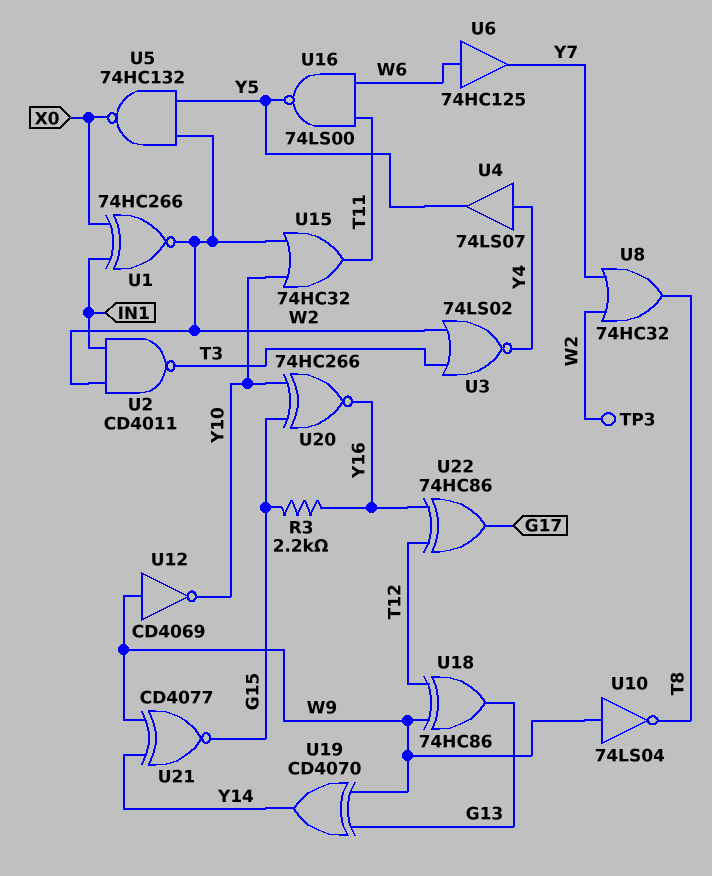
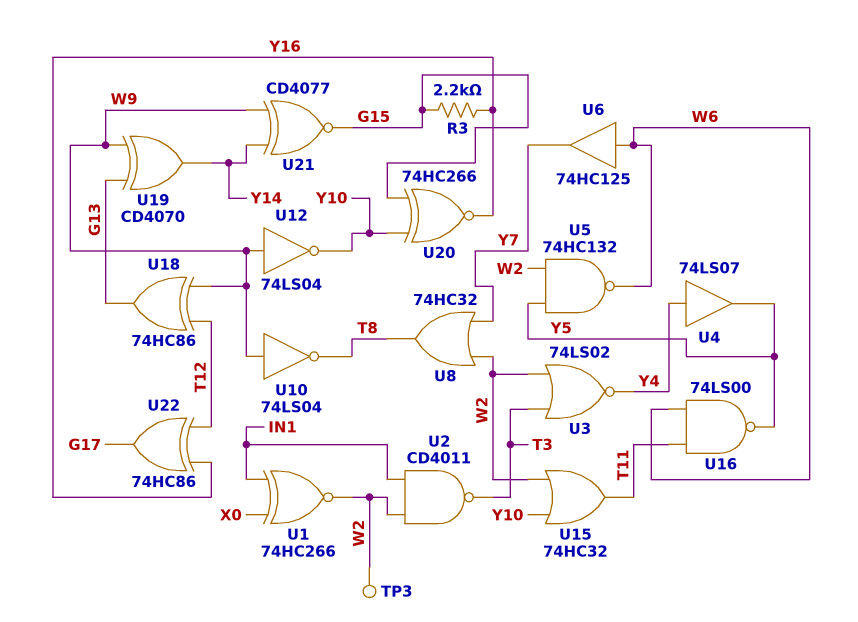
U5: NAND 74HC132 (in W2, in Y5, out X0) -> NAND 74HC132 (in W2, in Y5, out W6)
U12: NOT CD4069 (in W9, out Y10) -> NOT 74LS04 (in W9, out Y10)

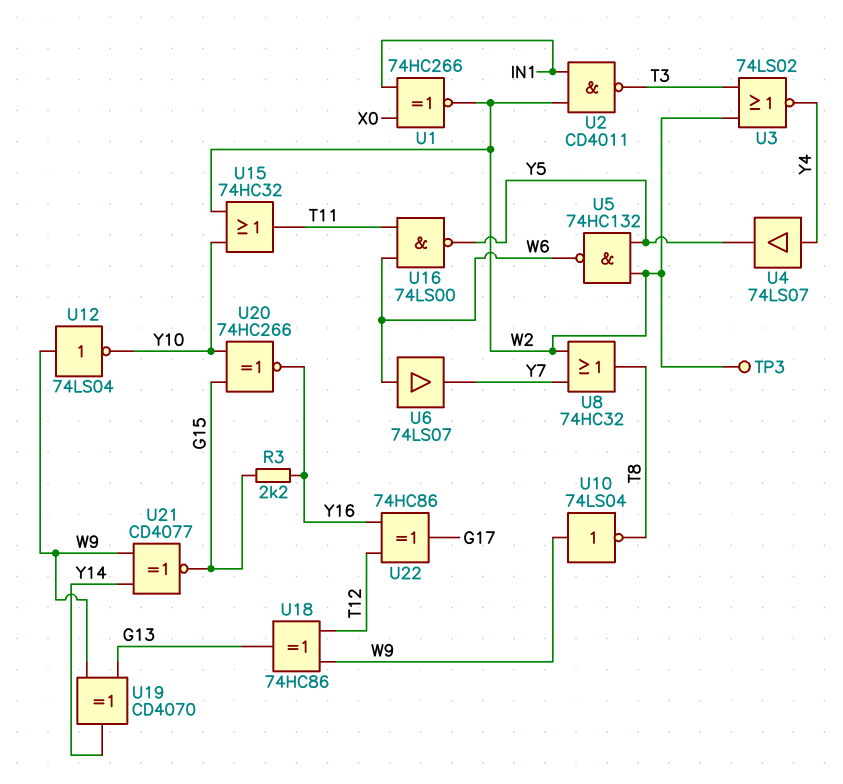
U6: buffer 74HC125 (in W6, out Y7) -> buffer 74LS07 (in W6, out Y7)

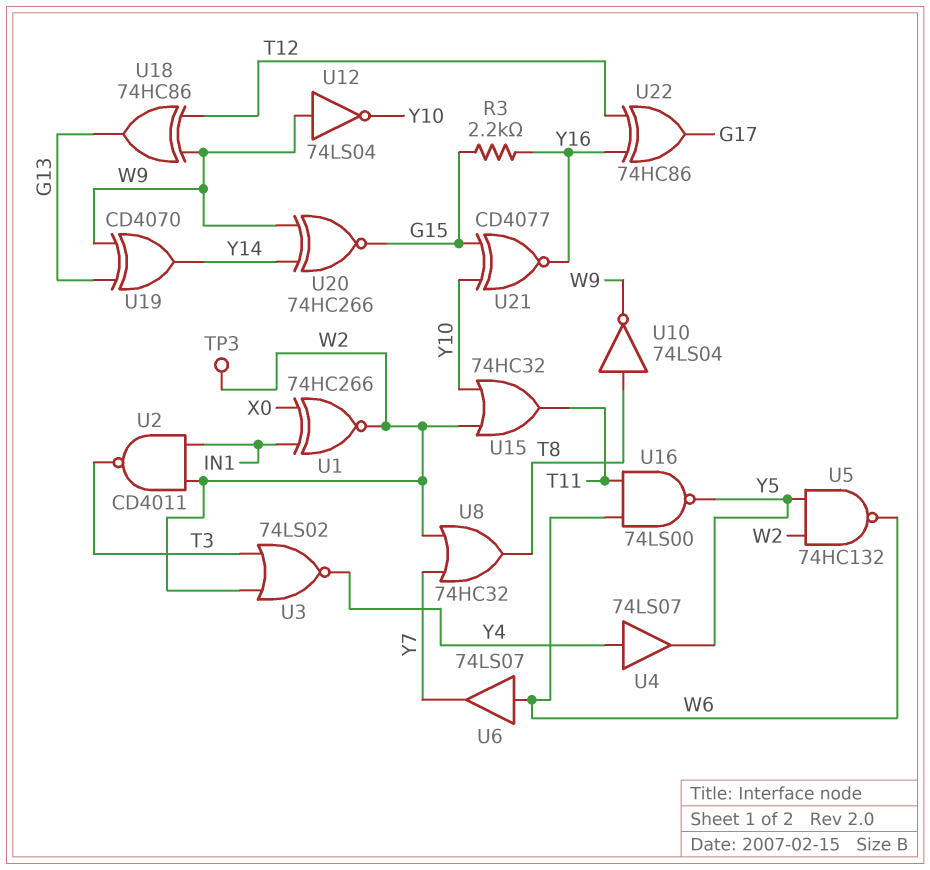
U10: NOT 74LS04 (in W9, out T8) -> NOT 74LS04 (in T8, out W9)
U20: XNOR 74HC266 (in G15, in Y10, out Y16) -> XNOR 74HC266 (in W9, in Y14, out G15)
U21: XNOR CD4077 (in W9, in Y14, out G15) -> XNOR CD4077 (in G15, in Y10, out Y16)

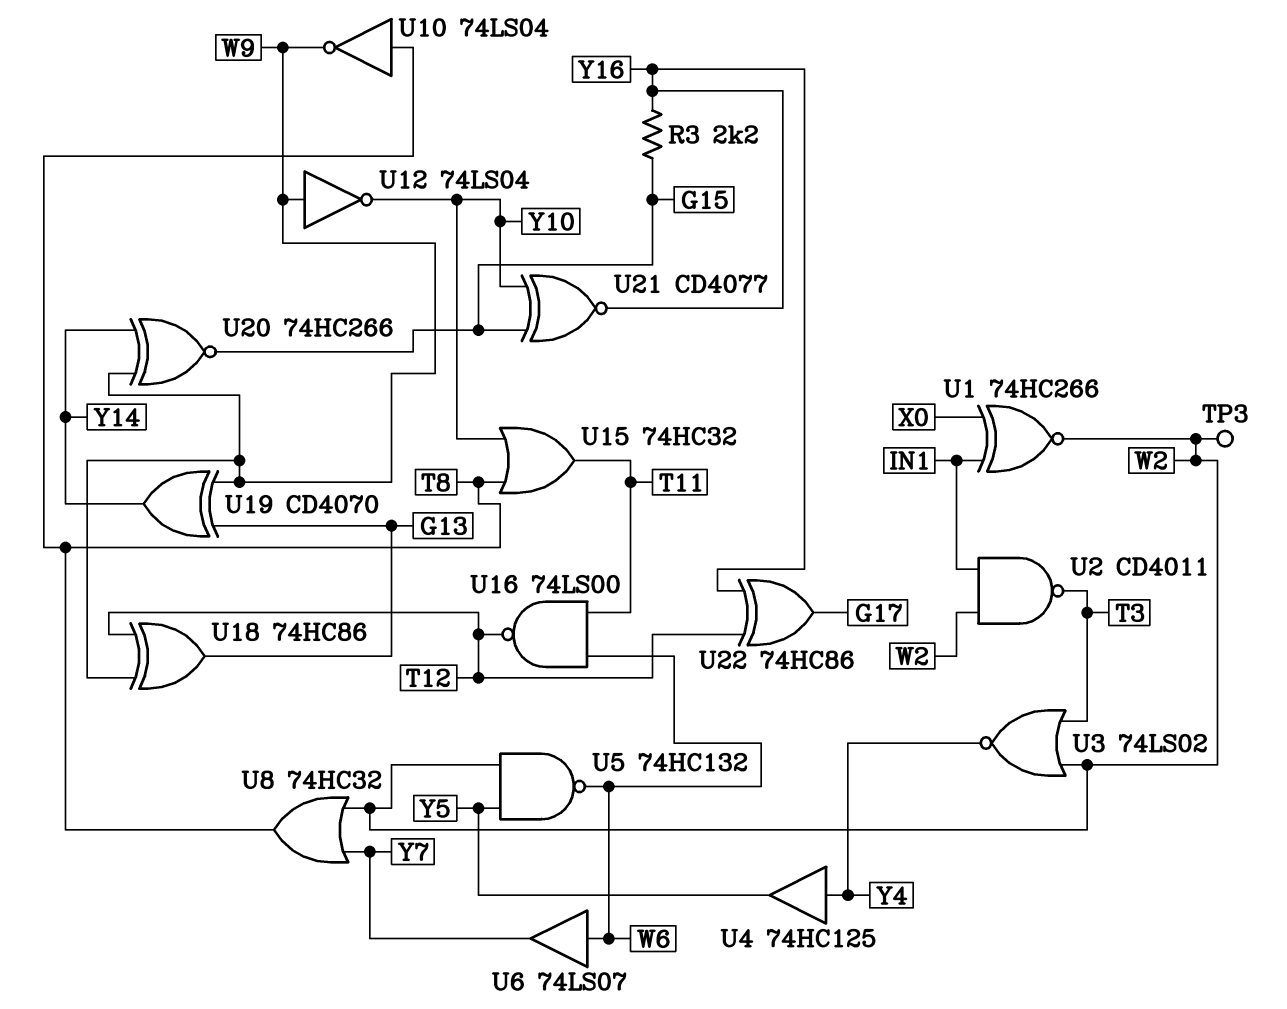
U4: buffer 74LS07 (in Y4, out Y5) -> buffer 74HC125 (in Y4, out Y5)
U15: OR 74HC32 (in W2, in Y10, out T11) -> OR 74HC32 (in T8, in Y10, out T11)
U16: NAND 74LS00 (in T11, in W6, out Y5) -> NAND 74LS00 (in T11, in W6, out T12)

